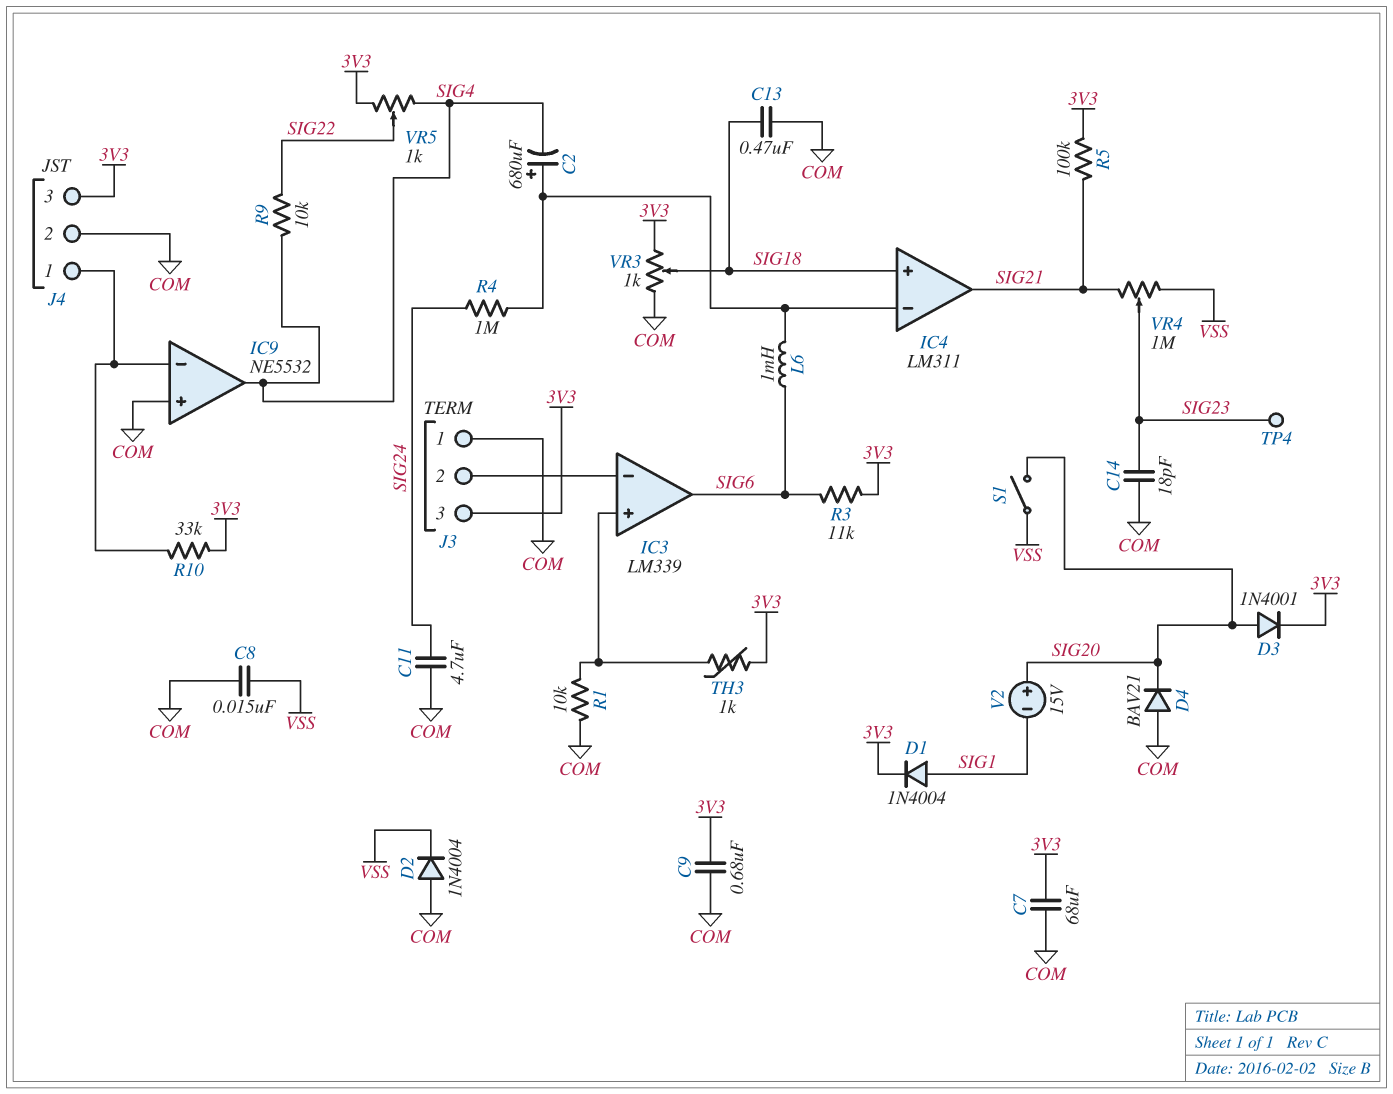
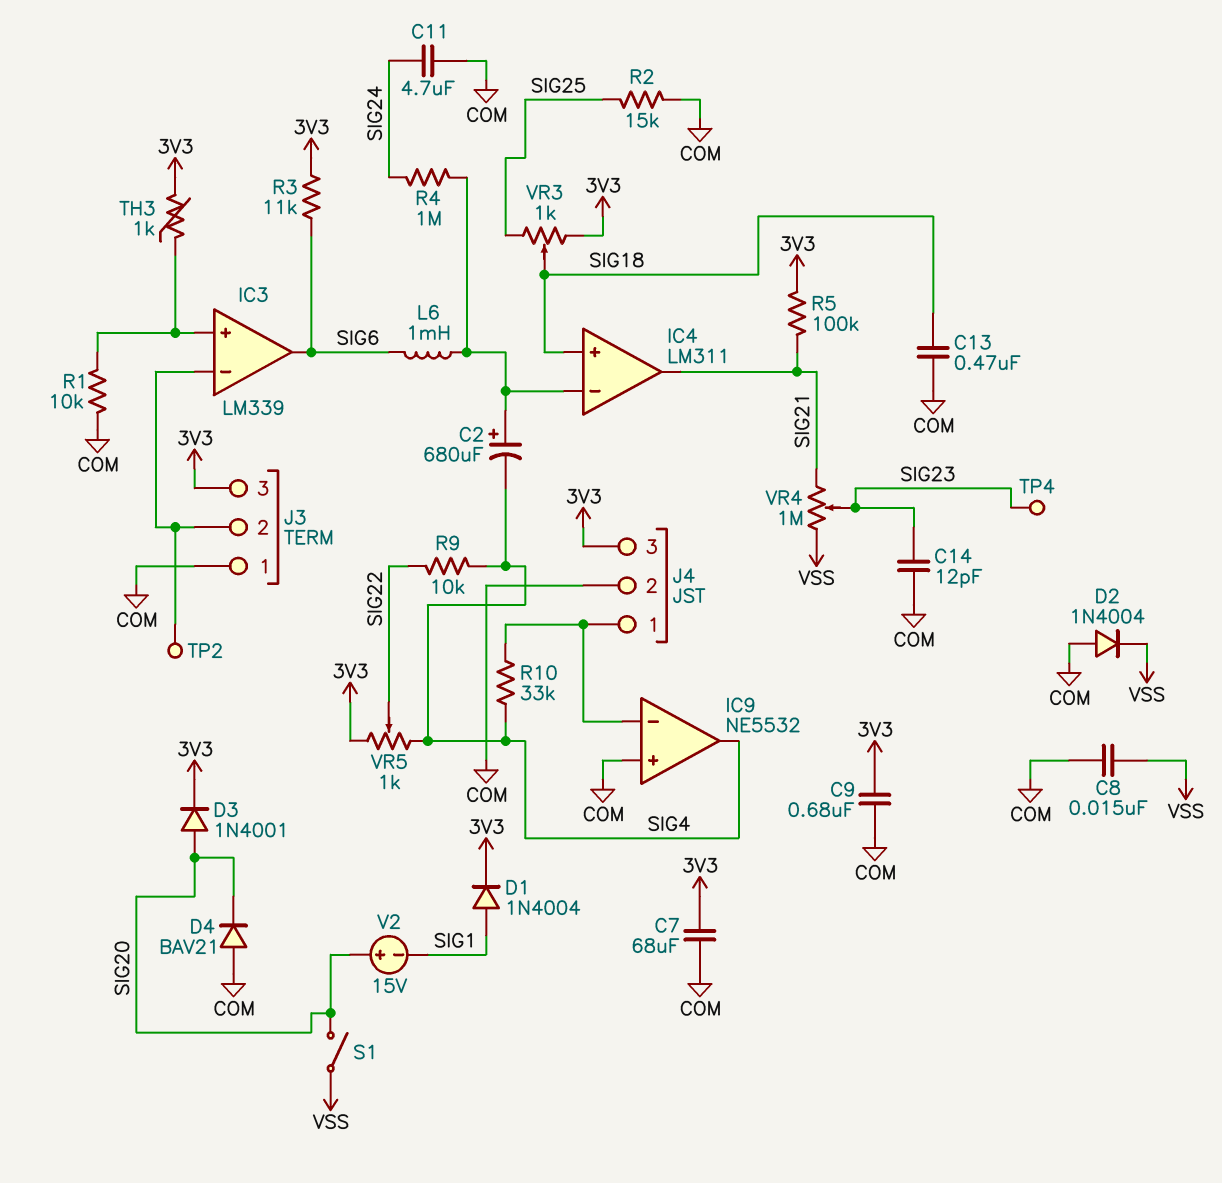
C14: 18pF (COM, SIG23) -> 12pF (COM, SIG23)
R2: none -> 15k (COM, SIG25)
R10: 33k (3V3, IC9/in-) -> 33k (IC9/in-, SIG4)
TP2: none -> test point (IC3/in-)
VR3: 1k (3V3, COM, wiper SIG18) -> 1k (3V3, SIG25, wiper SIG18)

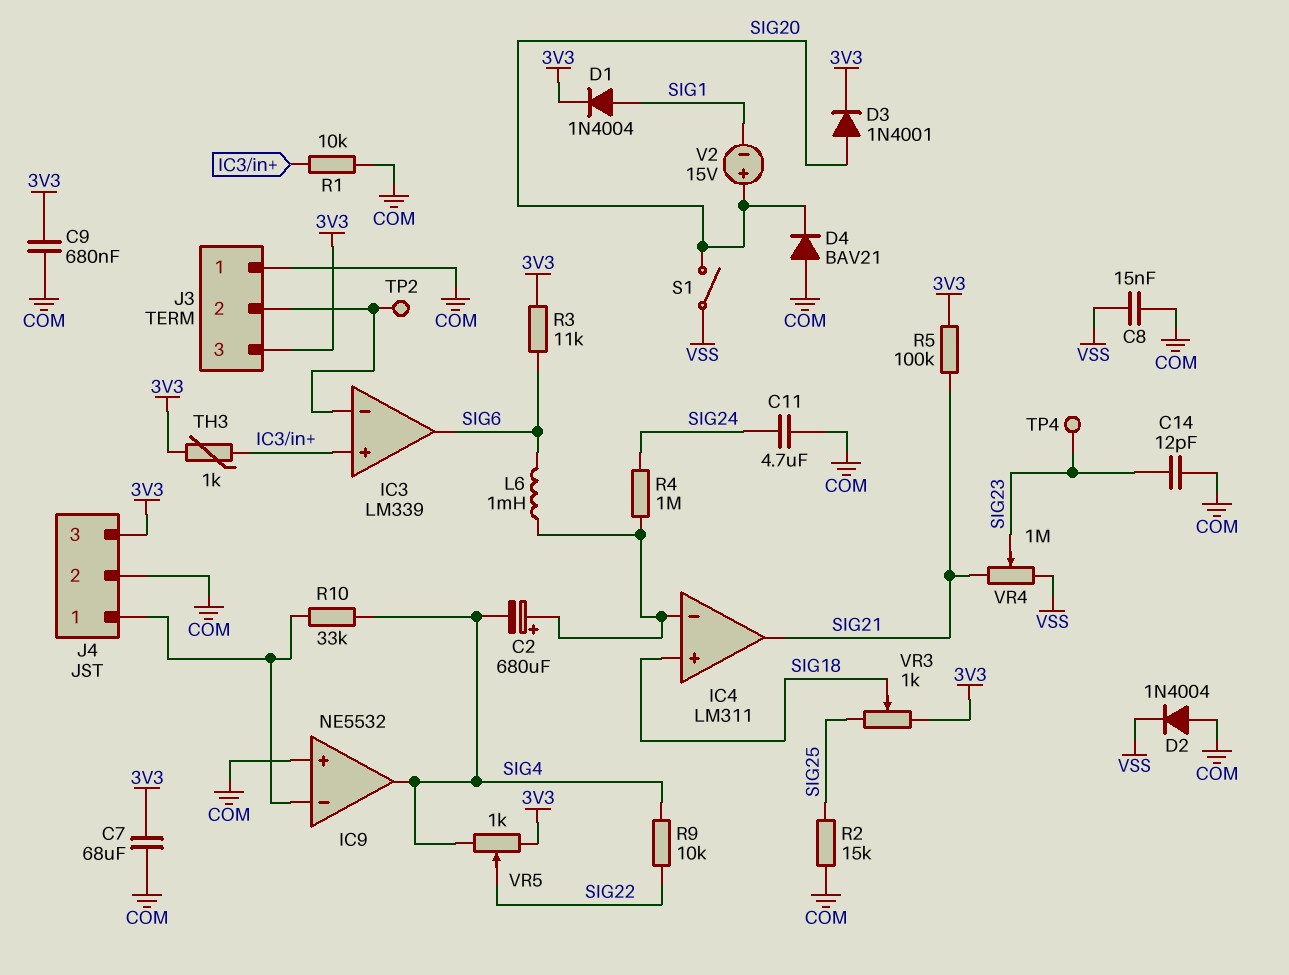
C13: 470nF (COM, SIG18) -> none

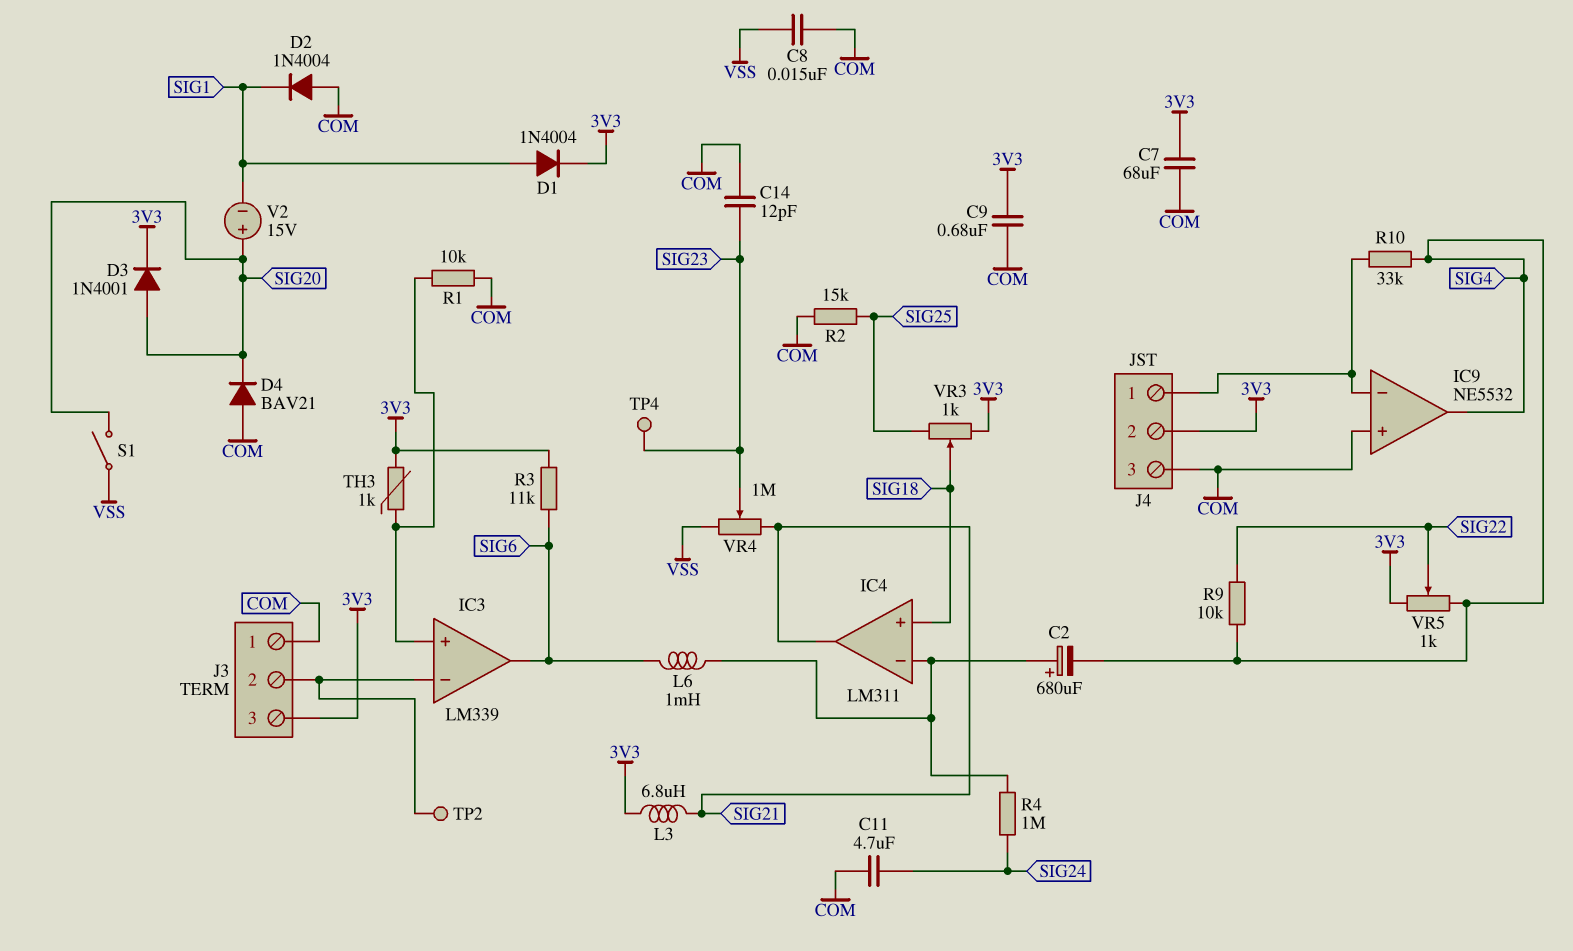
D2: diode 1N4004 (A COM, K VSS) -> diode 1N4004 (A COM, K SIG1)
J4 pin 2: COM -> 3V3
J4 pin 3: 3V3 -> COM
L3: none -> 6.8uH (3V3, SIG21)
R5: 100k (3V3, SIG21) -> none

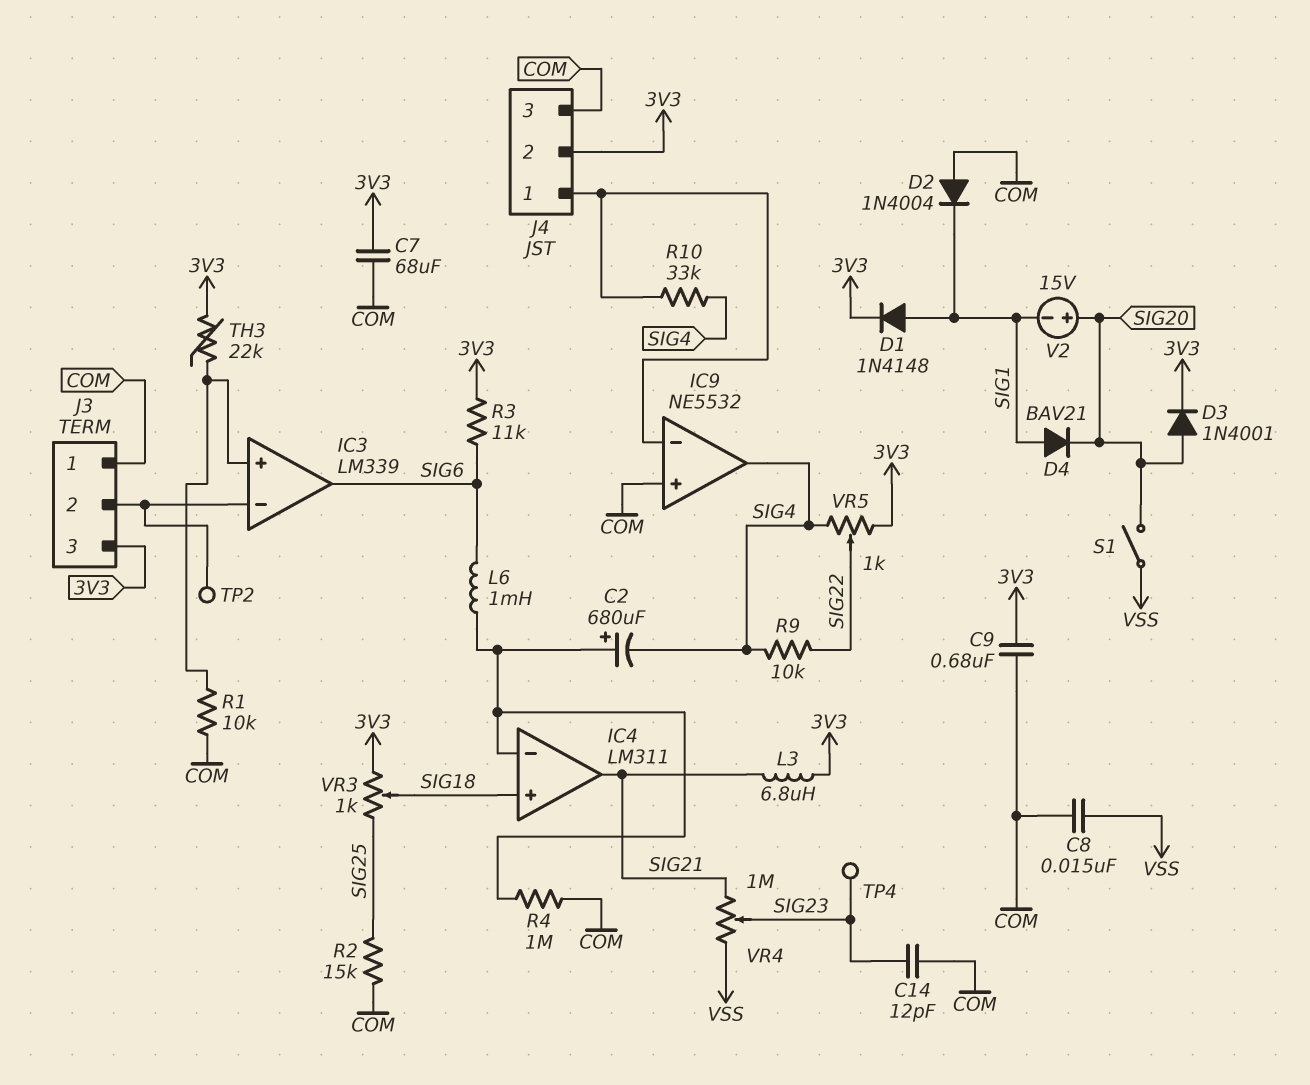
C11: 4.7uF (COM, SIG24) -> none
D1: diode 1N4004 (A SIG1, K 3V3) -> diode 1N4148 (A SIG1, K 3V3)
D4: diode BAV21 (A COM, K SIG20) -> diode BAV21 (A SIG1, K SIG20)
R4: 1M (IC4/in-, SIG24) -> 1M (COM, IC4/in-)
TH3: 1k (3V3, IC3/in+) -> 22k (3V3, IC3/in+)

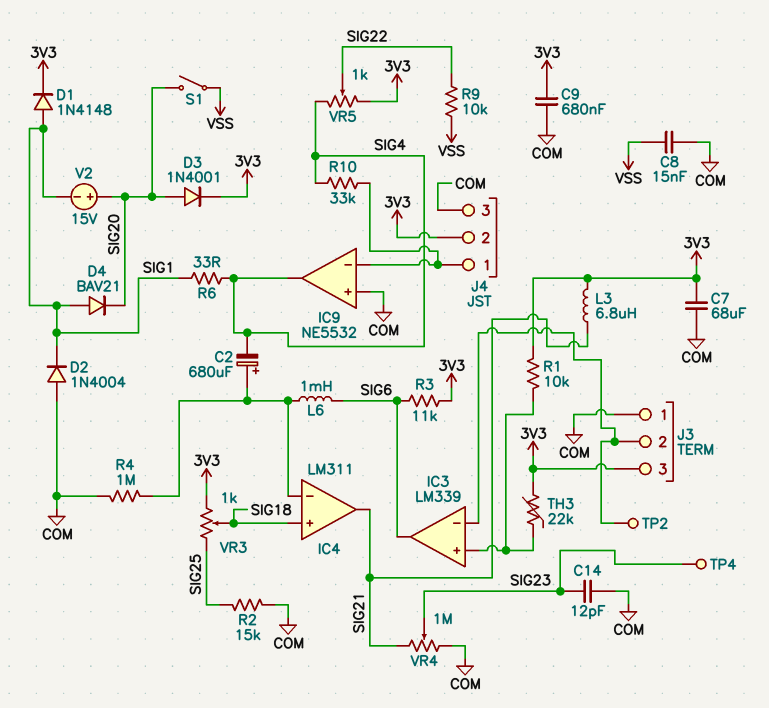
R1: 10k (COM, IC3/in+) -> 10k (3V3, IC3/in+)
R6: none -> 33 (SIG1, SIG4)
R9: 10k (SIG4, SIG22) -> 10k (SIG22, VSS)
VR4: 1M (SIG21, VSS, wiper SIG23) -> 1M (COM, SIG21, wiper SIG23)

